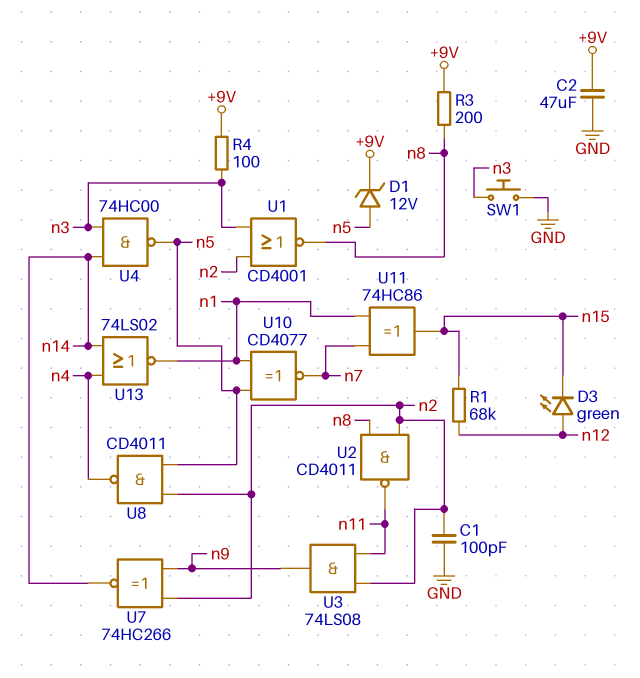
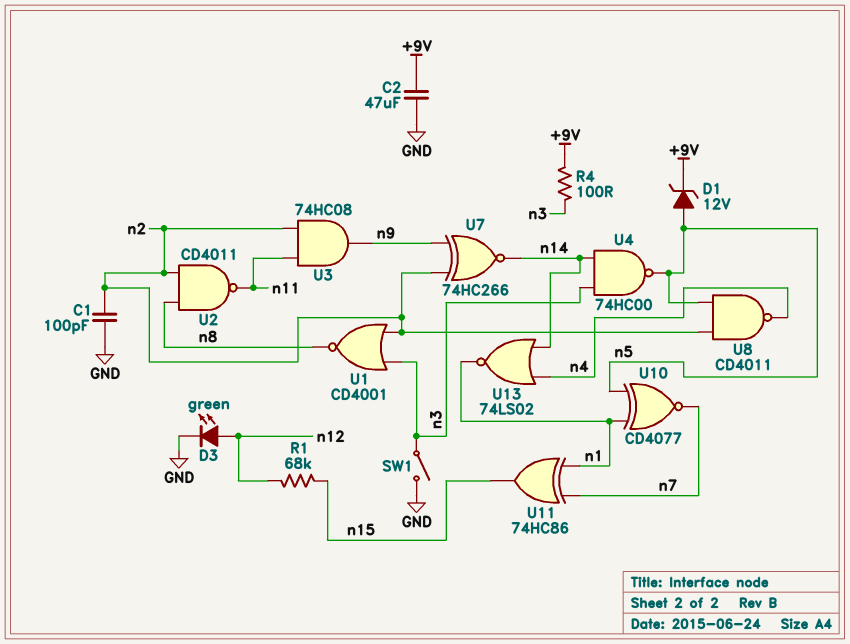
D3: LED green (A n12, K n15) -> LED green (A n12, K GND)
R3: 200 (+9V, n8) -> none
SW1: button (GND, n3) -> switch (GND, n3)
U3: AND 74LS08 (in n2, in n11, out n9) -> AND 74HC08 (in n2, in n11, out n9)

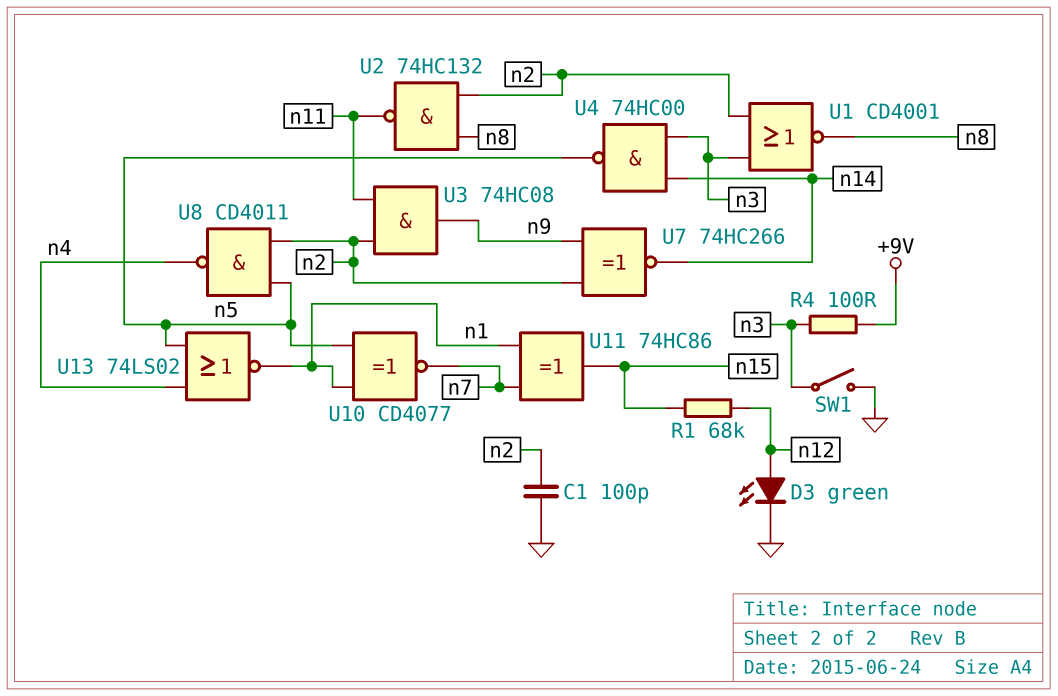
C2: 47uF (+9V, GND) -> none
D1: zener 12V (A n5, K +9V) -> none
U2: NAND CD4011 (in n2, in n8, out n11) -> NAND 74HC132 (in n2, in n8, out n11)
U13: NOR 74LS02 (in n4, in n14, out n1) -> NOR 74LS02 (in n4, in n5, out n1)

